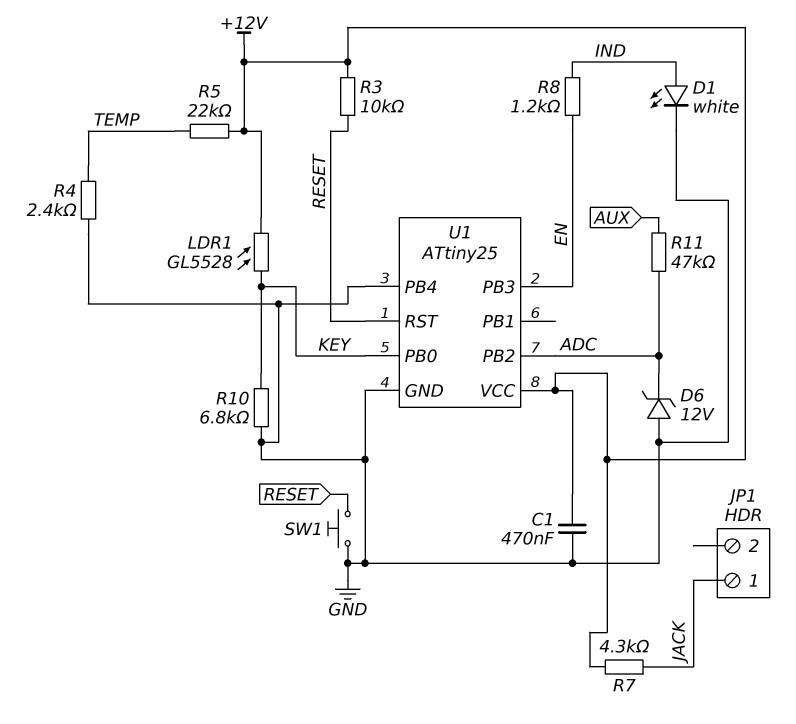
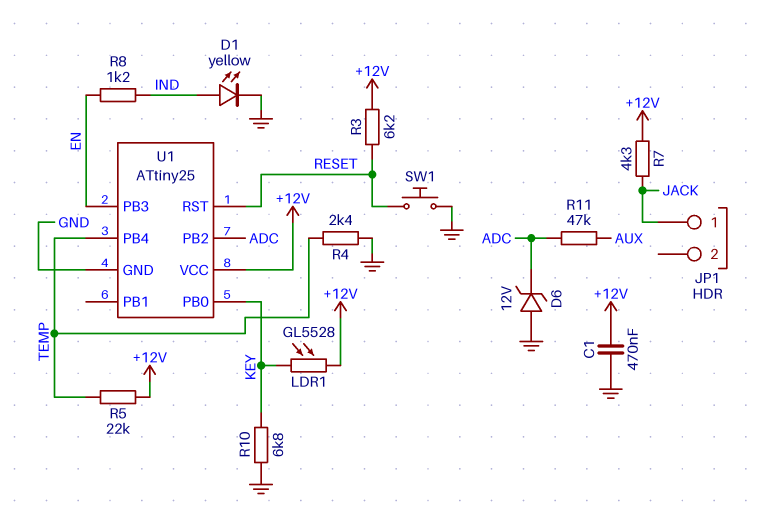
D1: LED white (A IND, K GND) -> LED yellow (A IND, K GND)
R3: 10k (+12V, RESET) -> 6.2k (+12V, RESET)
U1 pin PB4: GND -> TEMP

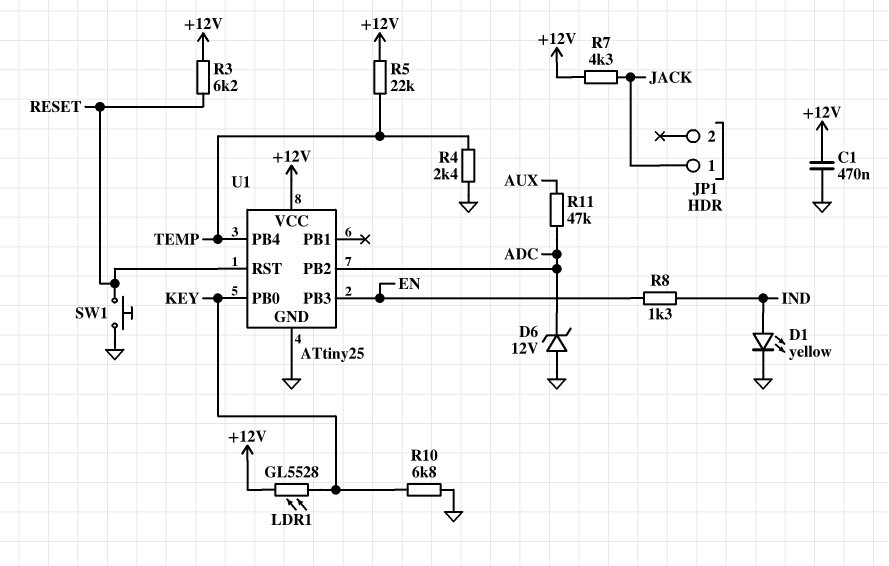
R8: 1.2k (EN, IND) -> 1.3k (EN, IND)

